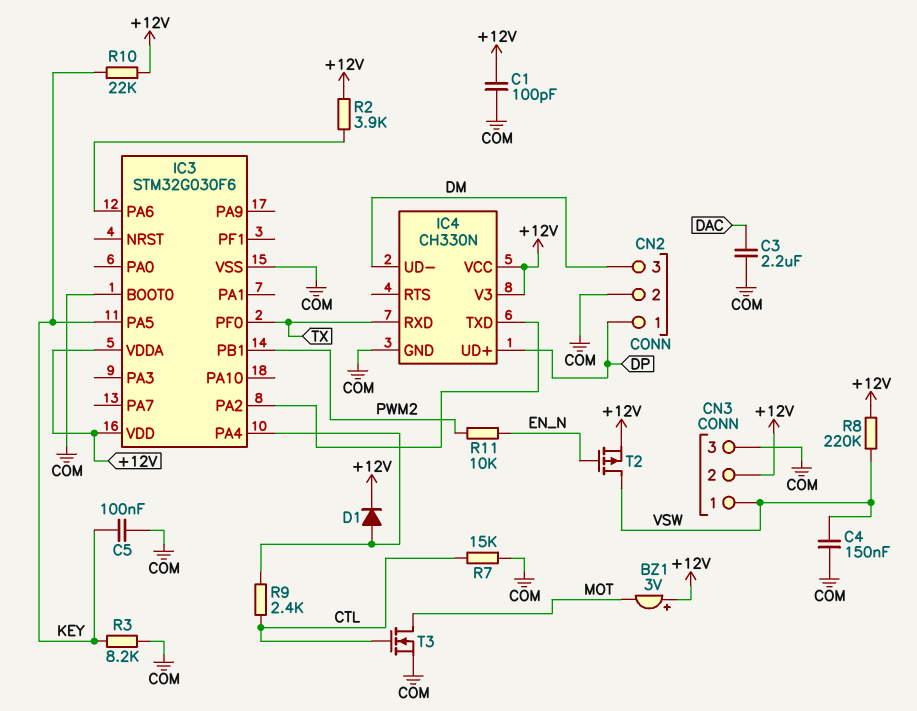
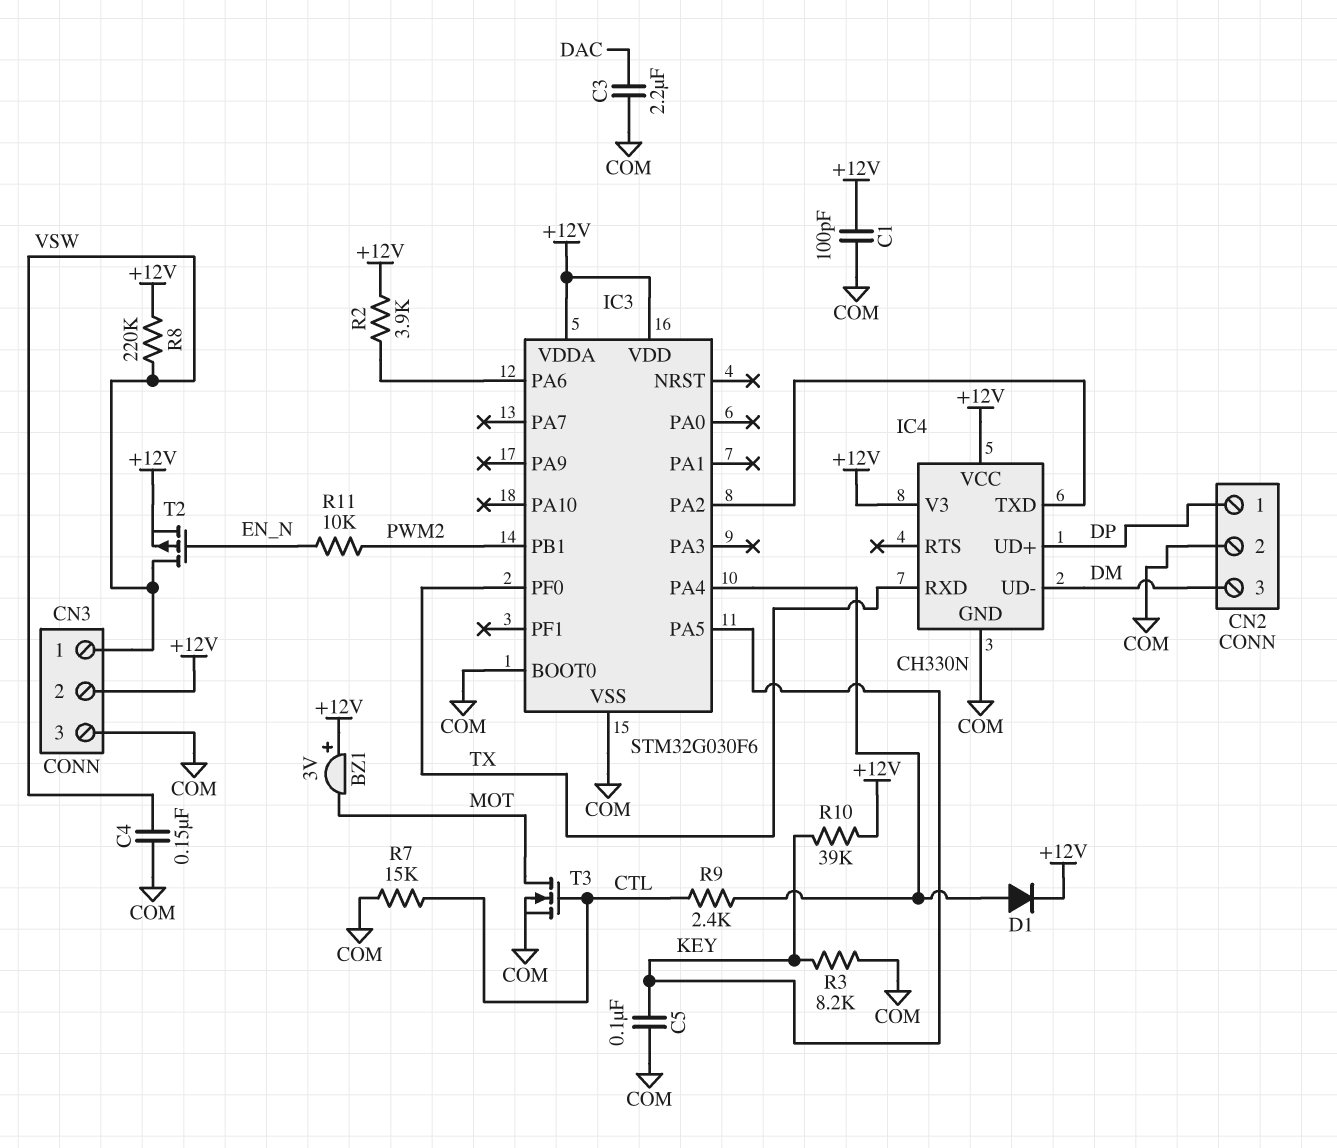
R10: 22k (+12V, KEY) -> 39k (+12V, KEY)

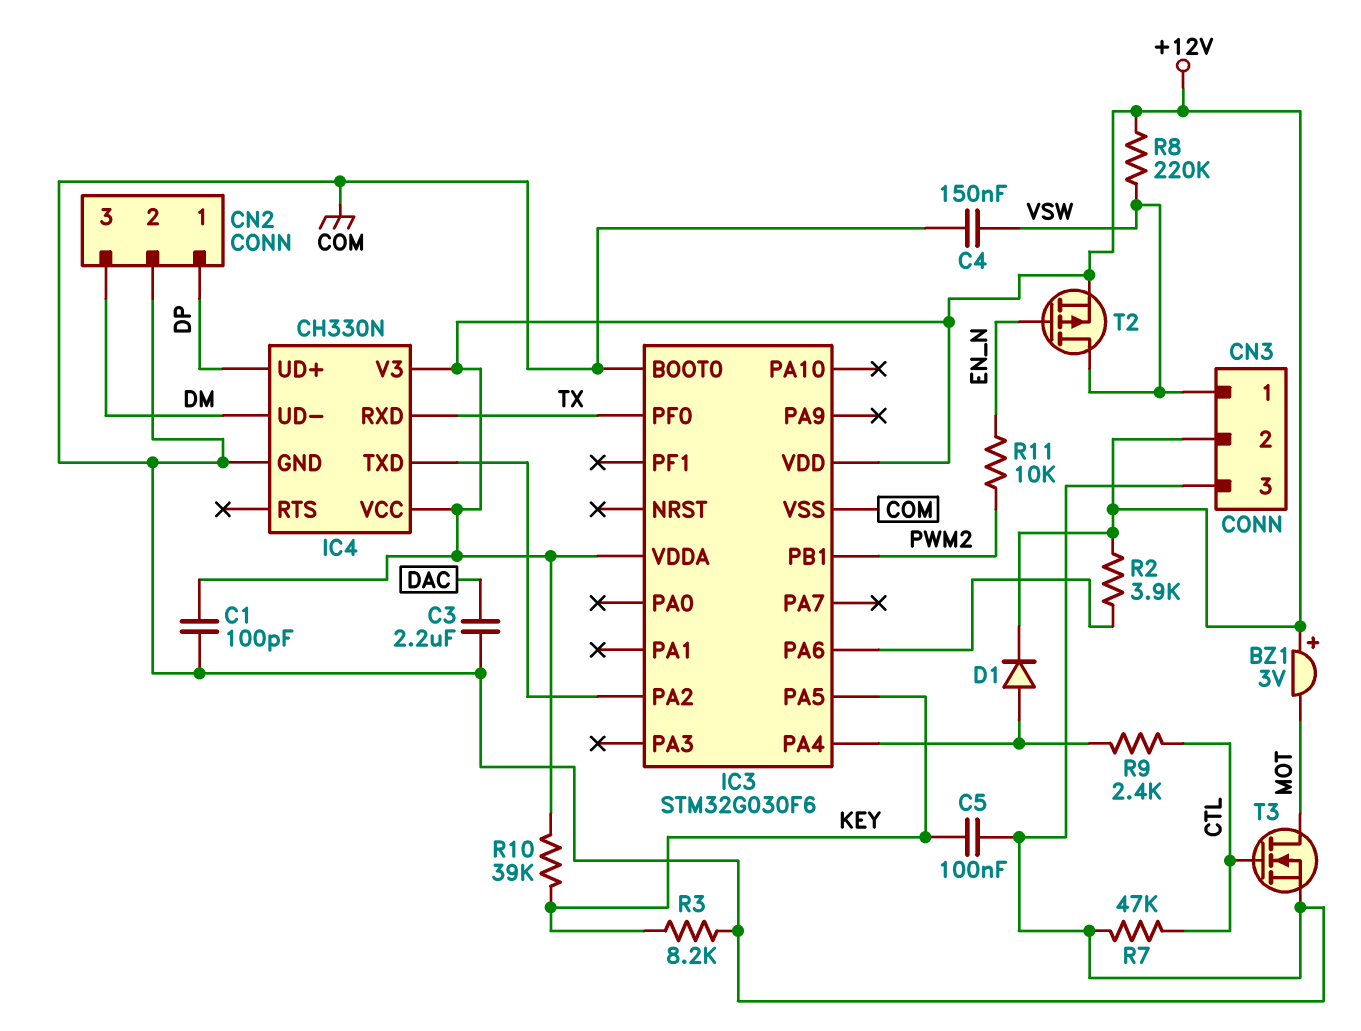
R7: 15k (COM, CTL) -> 47k (COM, CTL)

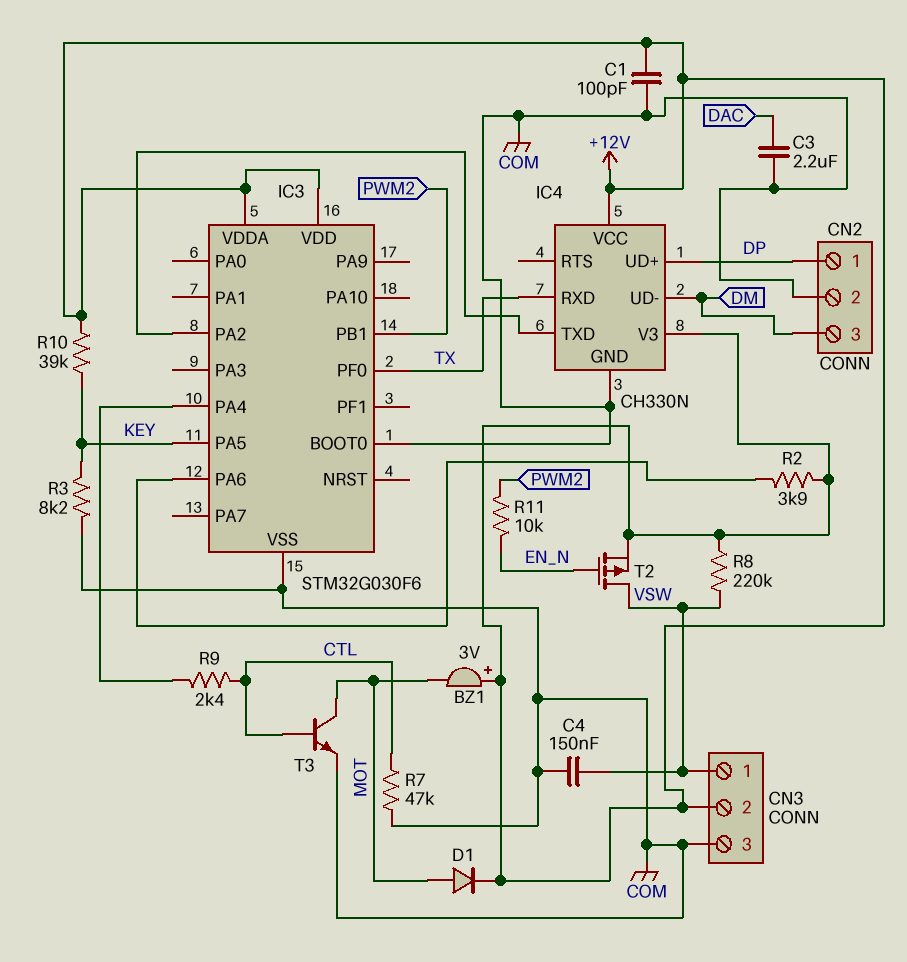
C5: 100nF (COM, KEY) -> none
D1: diode (A IC3/PA4, K +12V) -> diode (A MOT, K +12V)
T3: NMOS (G CTL, D MOT, S COM) -> NPN (B CTL, C MOT, E COM)

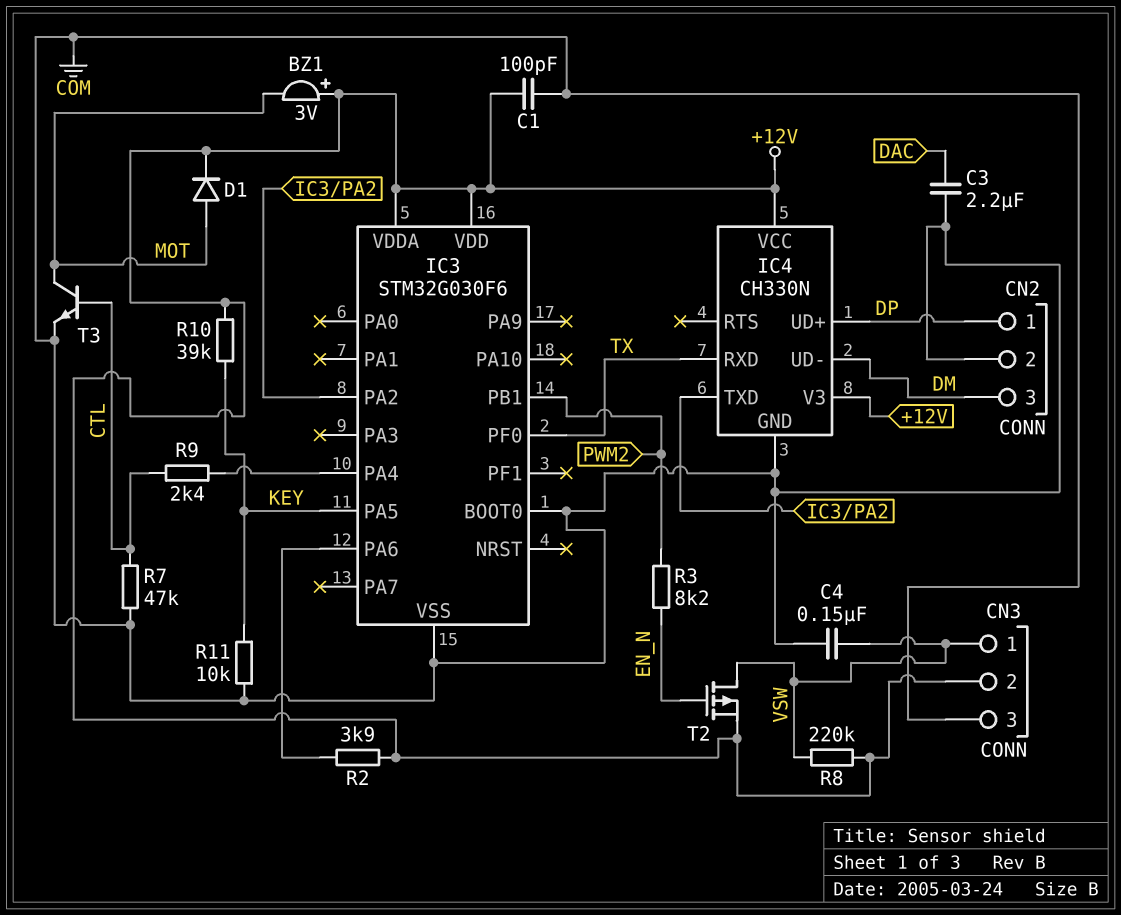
R3: 8.2k (COM, KEY) -> 8.2k (EN_N, PWM2)
R11: 10k (EN_N, PWM2) -> 10k (COM, KEY)

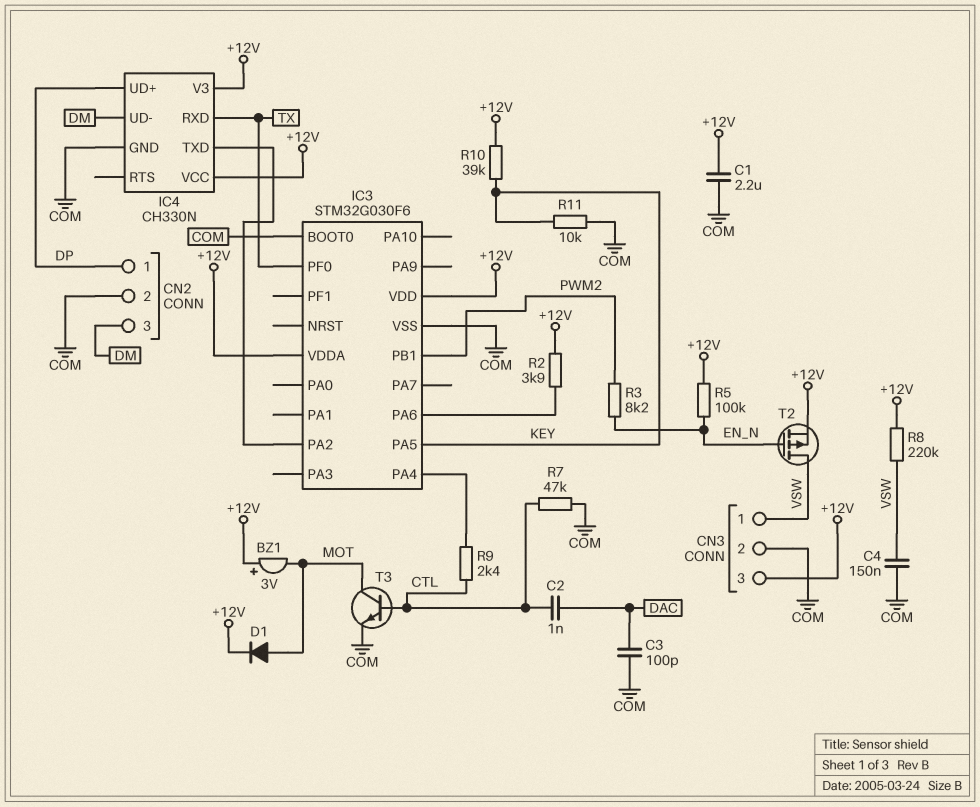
C1: 100pF (+12V, COM) -> 2.2uF (+12V, COM)
C2: none -> 1nF (CTL, DAC)
C3: 2.2uF (COM, DAC) -> 100pF (COM, DAC)
CN3 pin 2: +12V -> COM
CN3 pin 3: COM -> +12V
R5: none -> 100k (+12V, EN_N)

